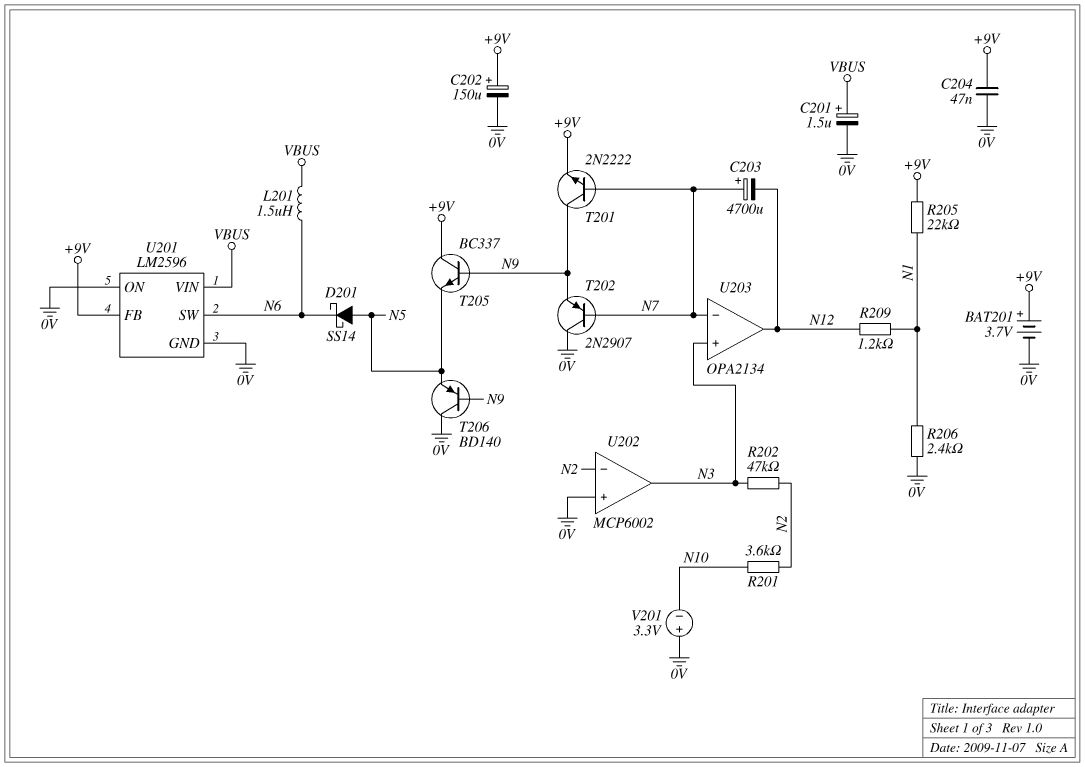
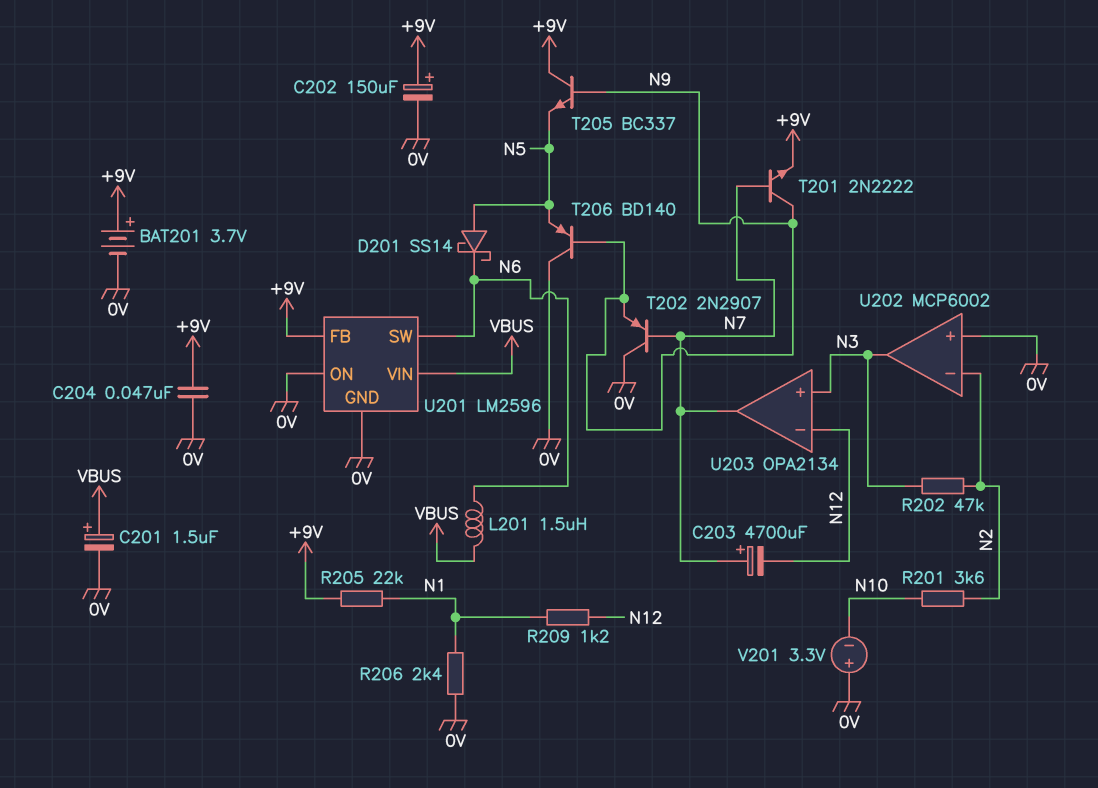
U203 pin in-: N7 -> N12
U203 pin out: N12 -> N7

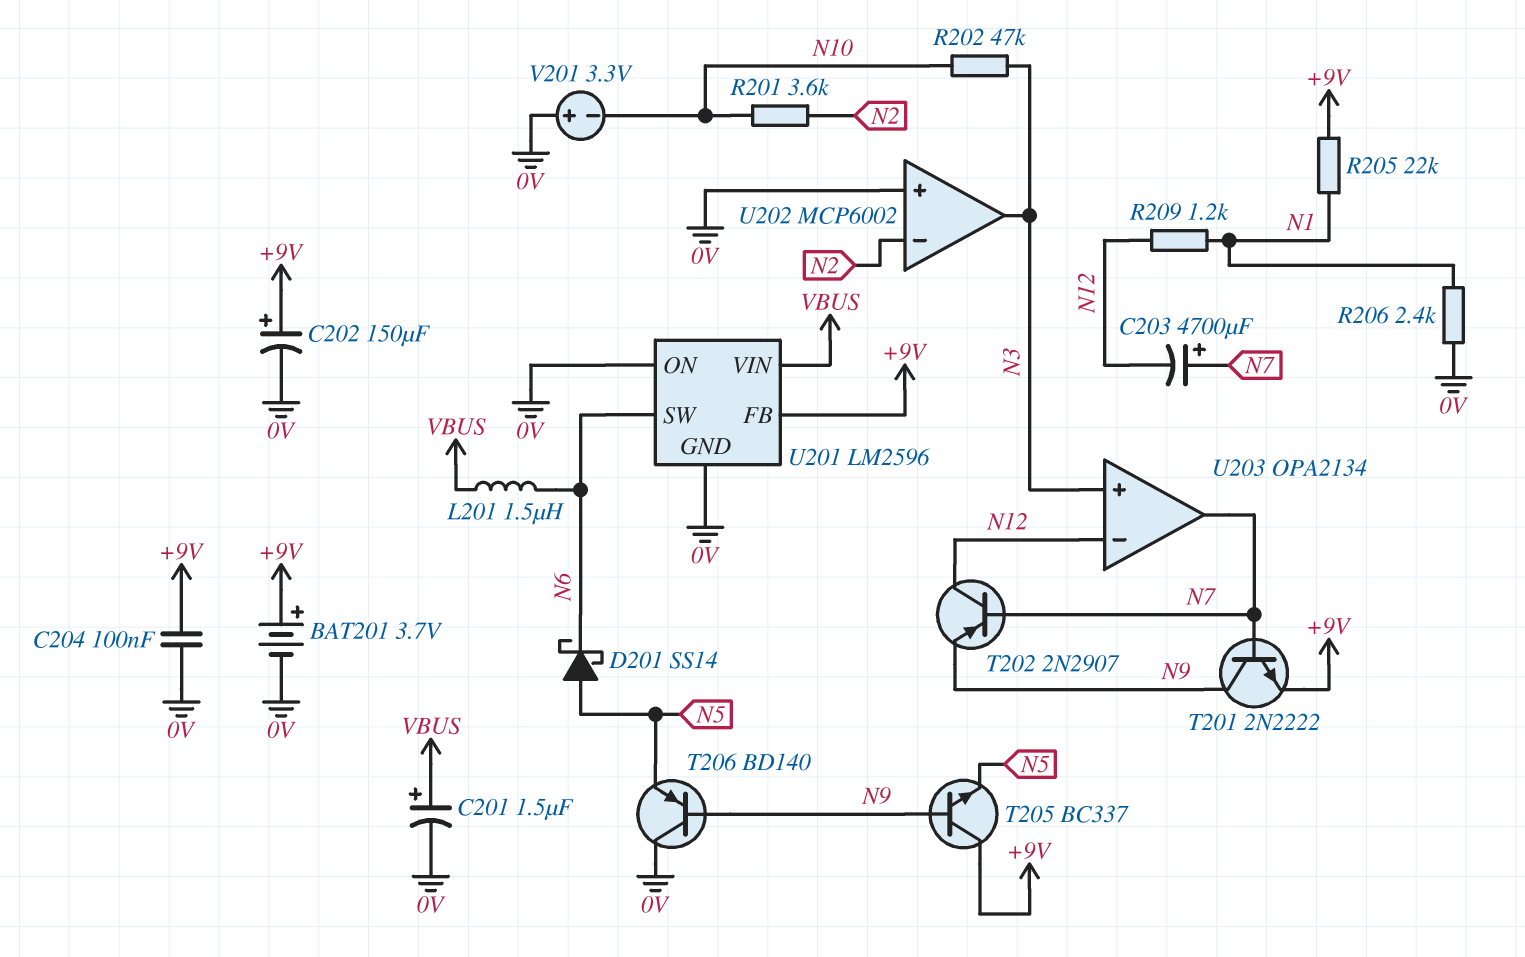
C204: 47nF (+9V, 0V) -> 100nF (+9V, 0V)
R202: 47k (N2, N3) -> 47k (N3, N10)
T202: PNP 2N2907 (B N7, C 0V, E N9) -> PNP 2N2907 (B N7, C N12, E N9)

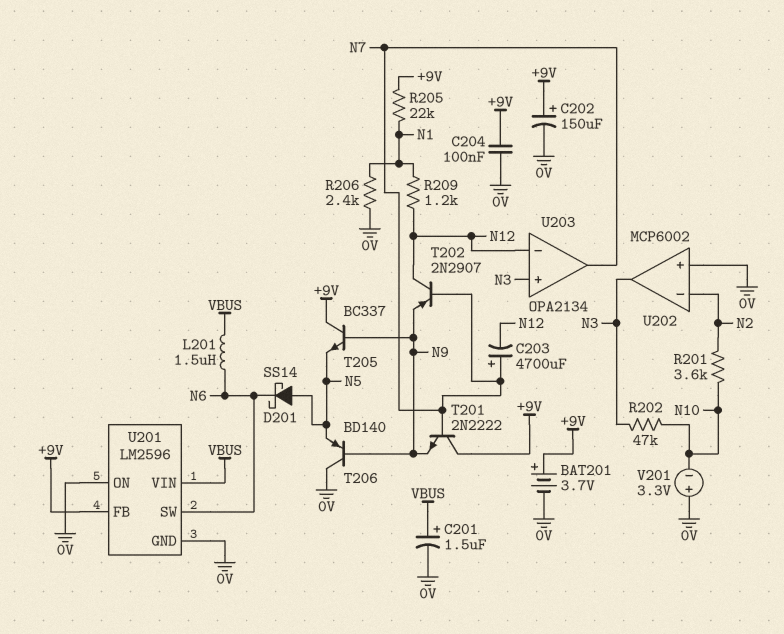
T201: NPN 2N2222 (B N7, C N9, E +9V) -> NPN 2N2222 (B N7, C +9V, E N9)

